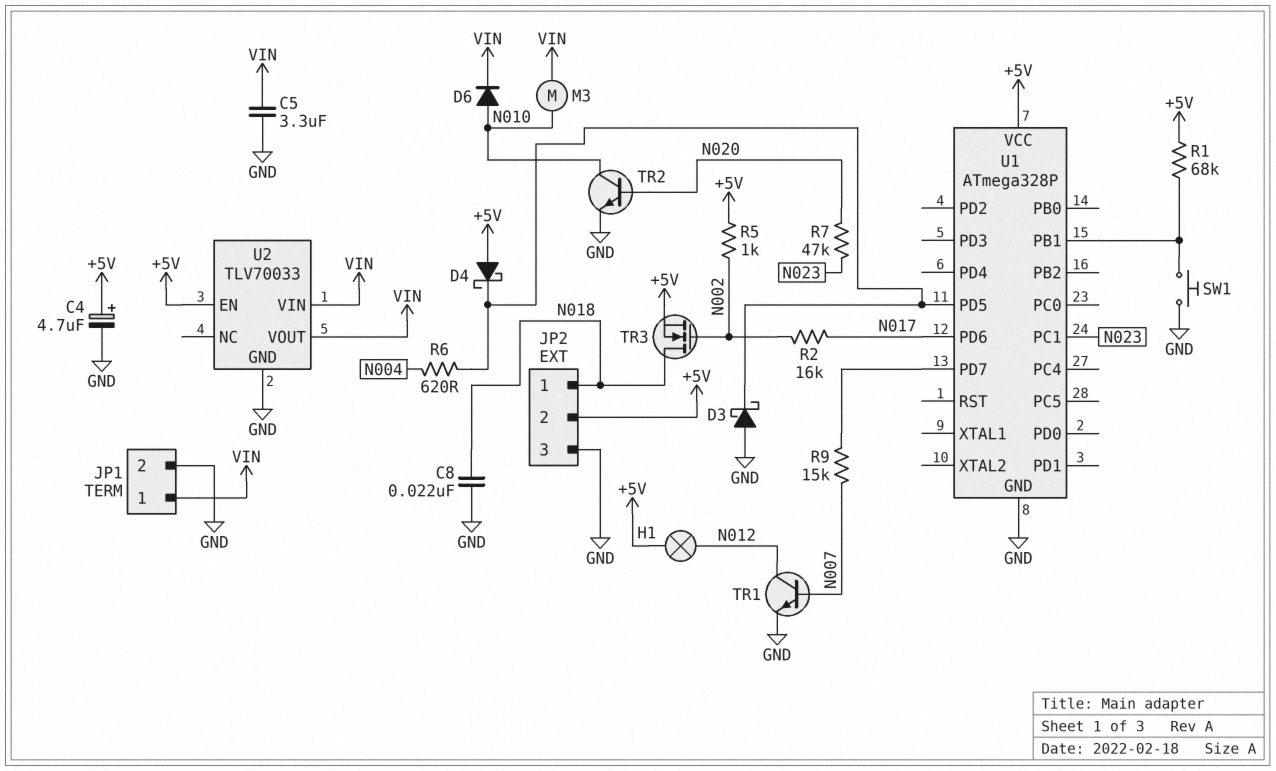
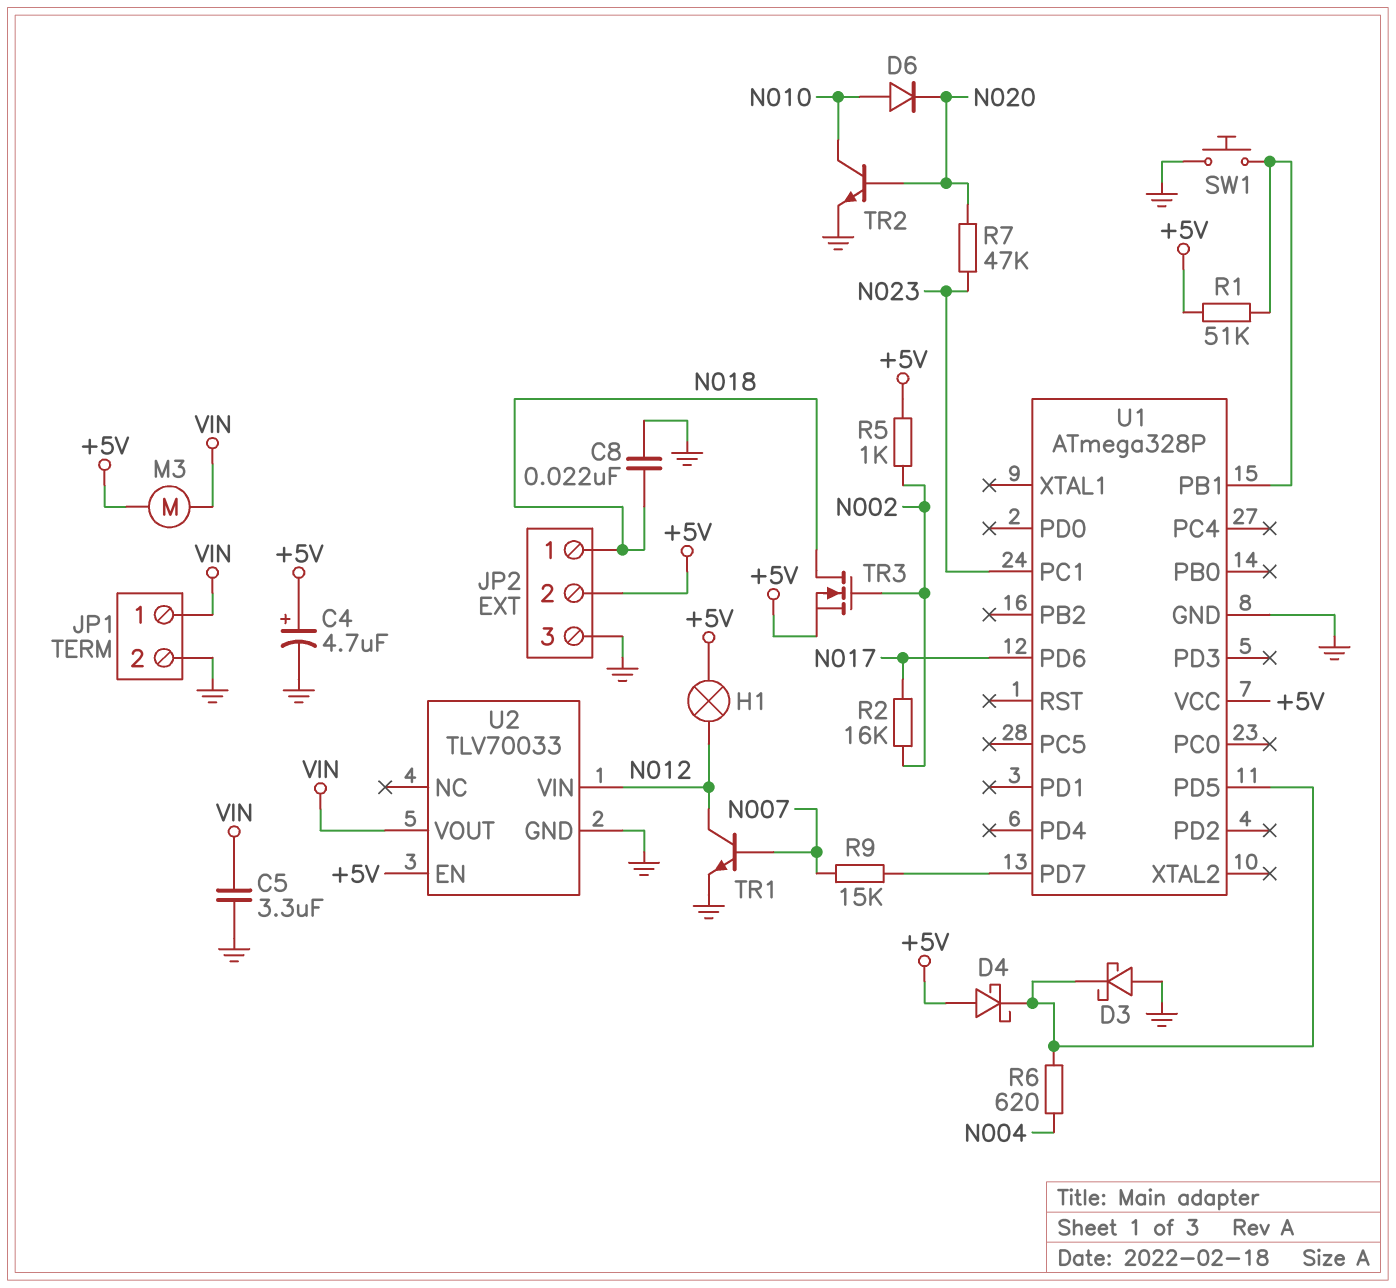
D6: diode (A N010, K VIN) -> diode (A N010, K N020)
M3: motor (N010, VIN) -> motor (+5V, VIN)
R1: 68k (+5V, U1/PB1) -> 51k (+5V, U1/PB1)
U2 pin VIN: VIN -> N012

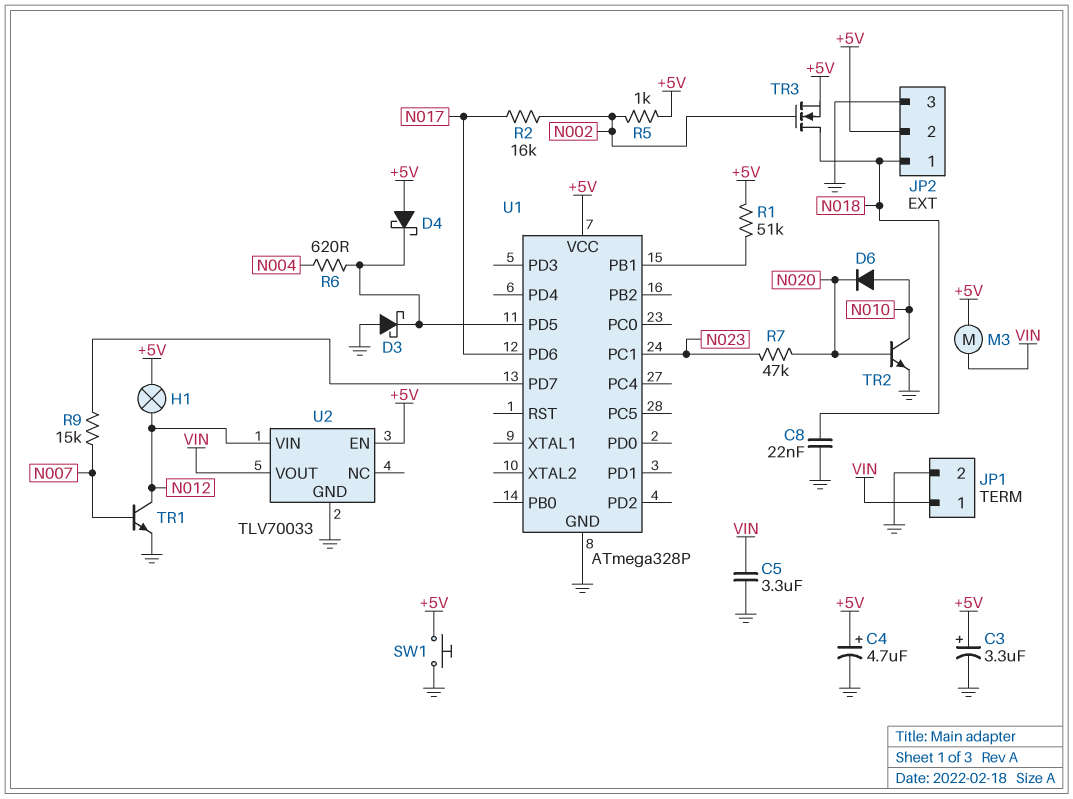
C3: none -> 3.3uF (plus +5V, minus GND)
SW1: button (GND, U1/PB1) -> button (+5V, GND)

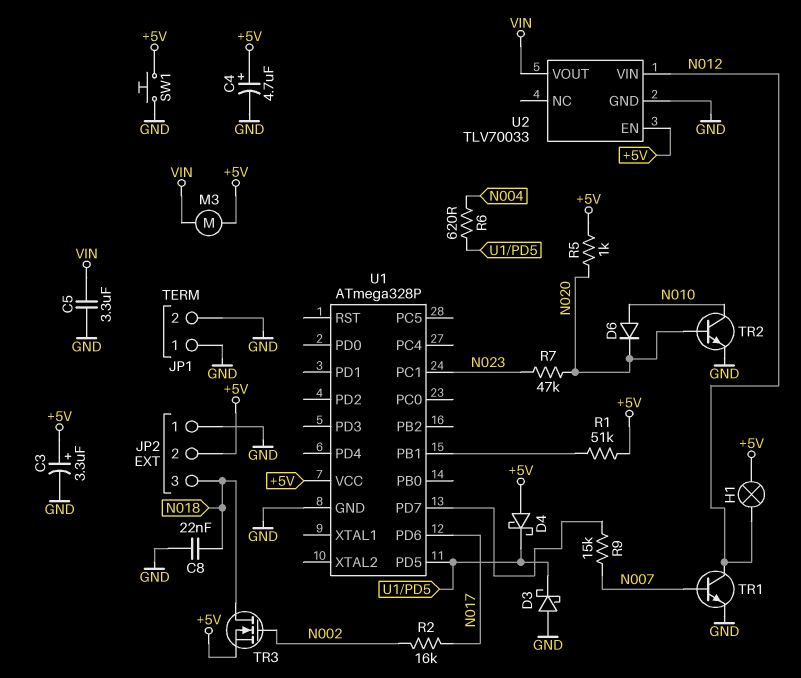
JP1 pin 1: VIN -> GND
JP2 pin 1: N018 -> GND
JP2 pin 3: GND -> N018
R5: 1k (+5V, N002) -> 1k (+5V, N020)

